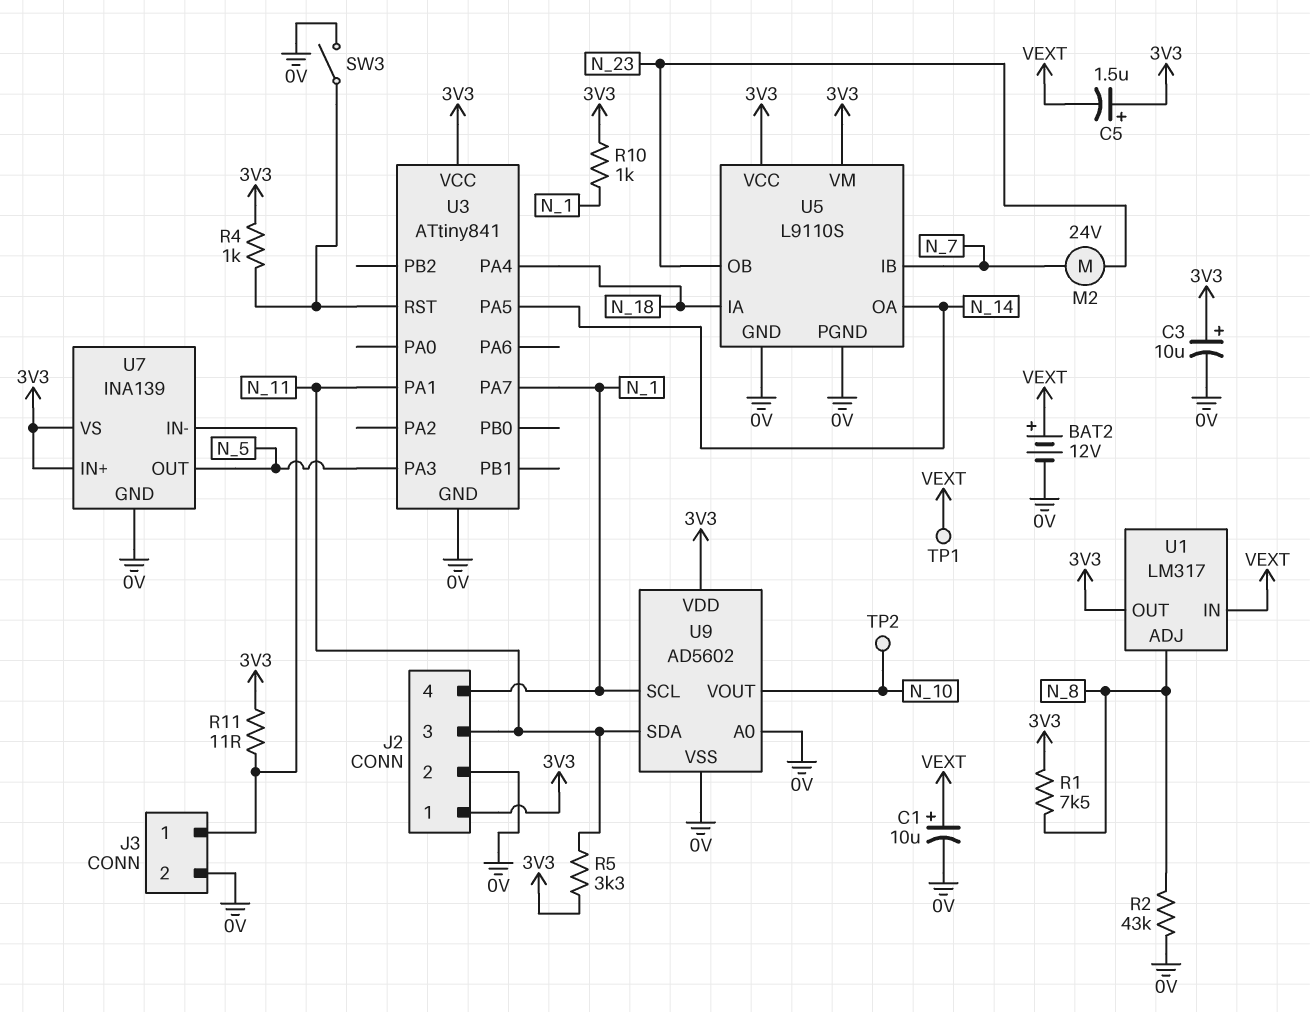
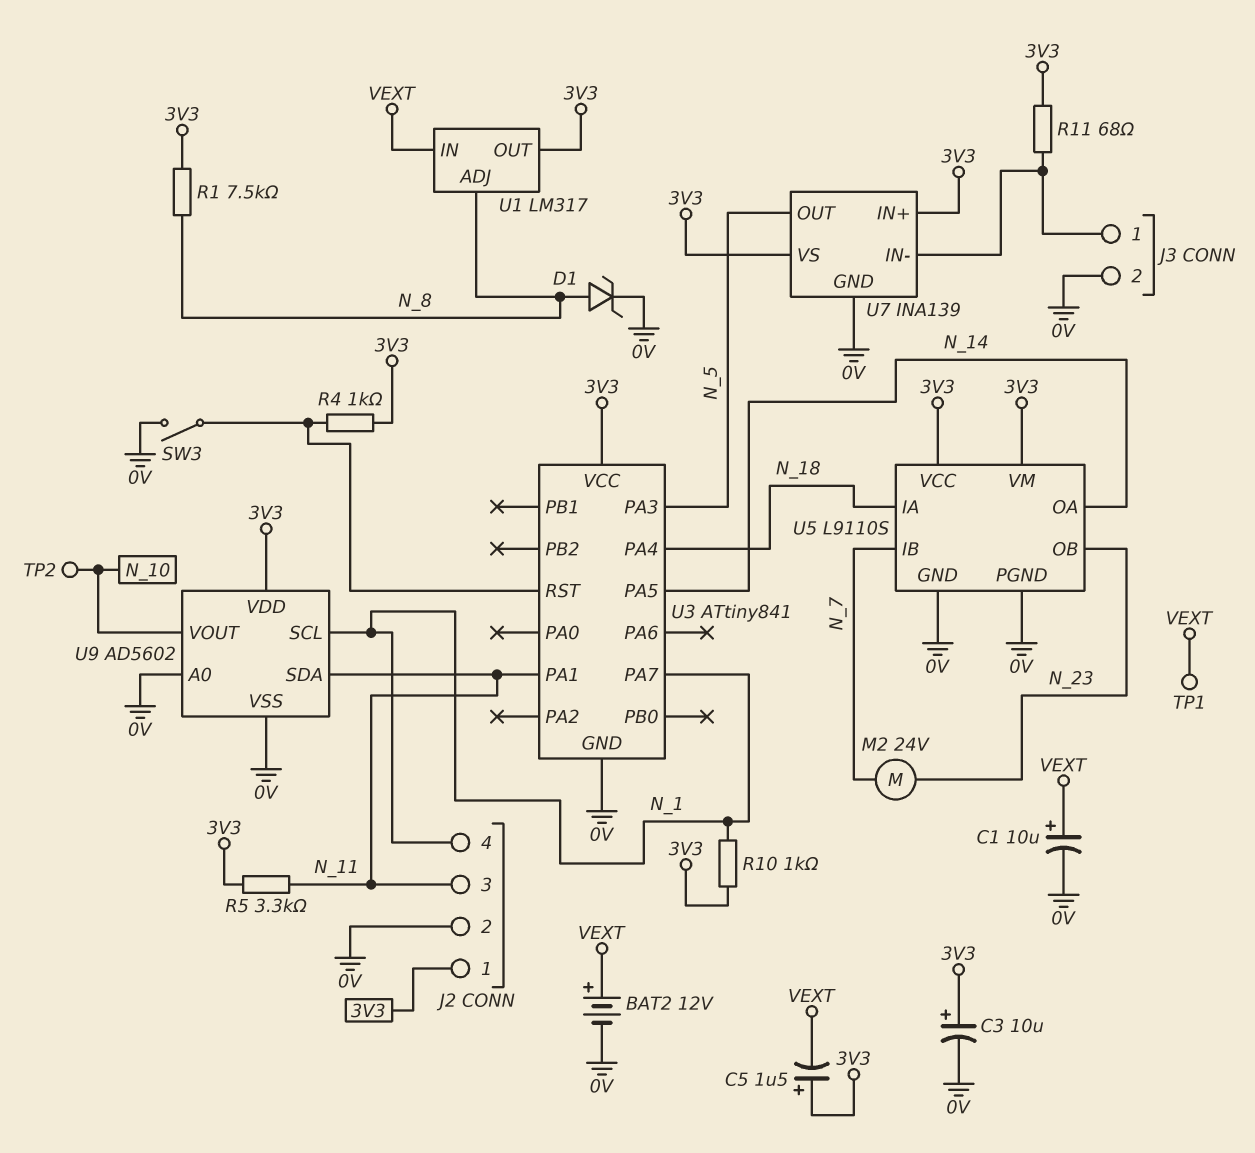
D1: none -> zener (A N_8, K 0V)
R2: 43k (0V, N_8) -> none
R11: 11 (3V3, J3/1) -> 68 (3V3, J3/1)

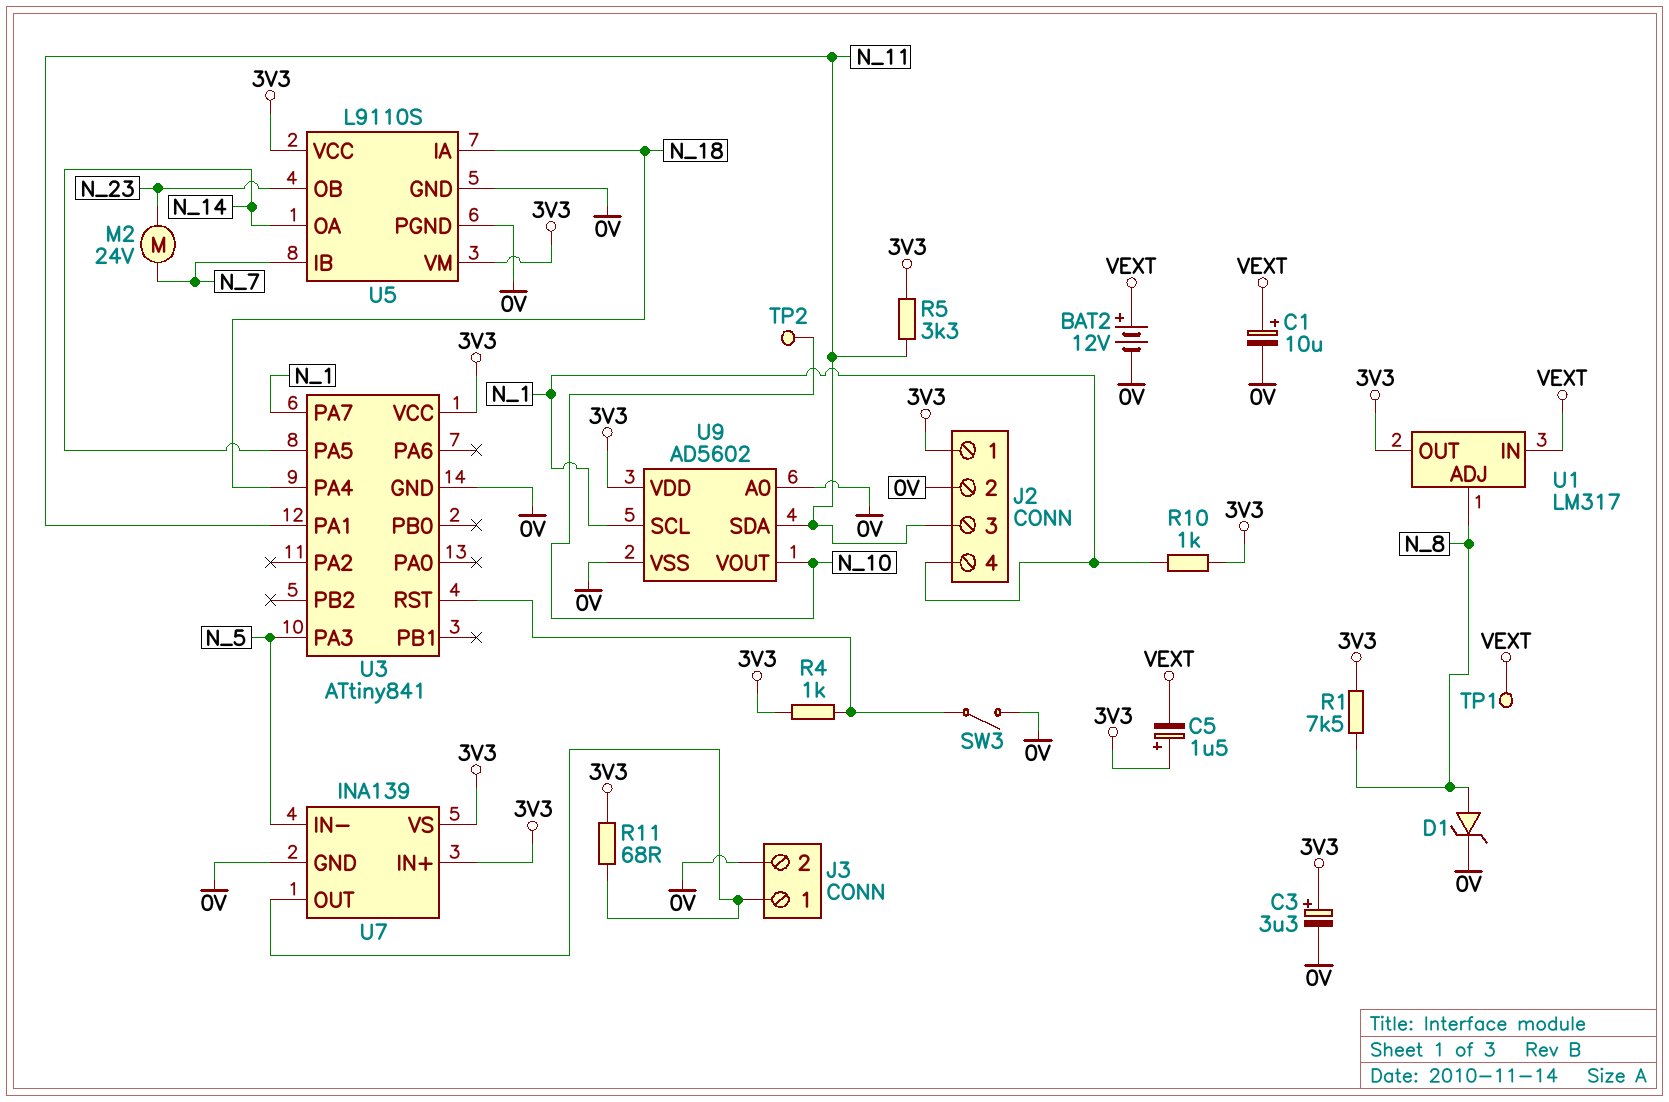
C3: 10uF (plus 3V3, minus 0V) -> 3.3uF (plus 3V3, minus 0V)
U7 pin IN-: J3/1 -> N_5
U7 pin OUT: N_5 -> J3/1

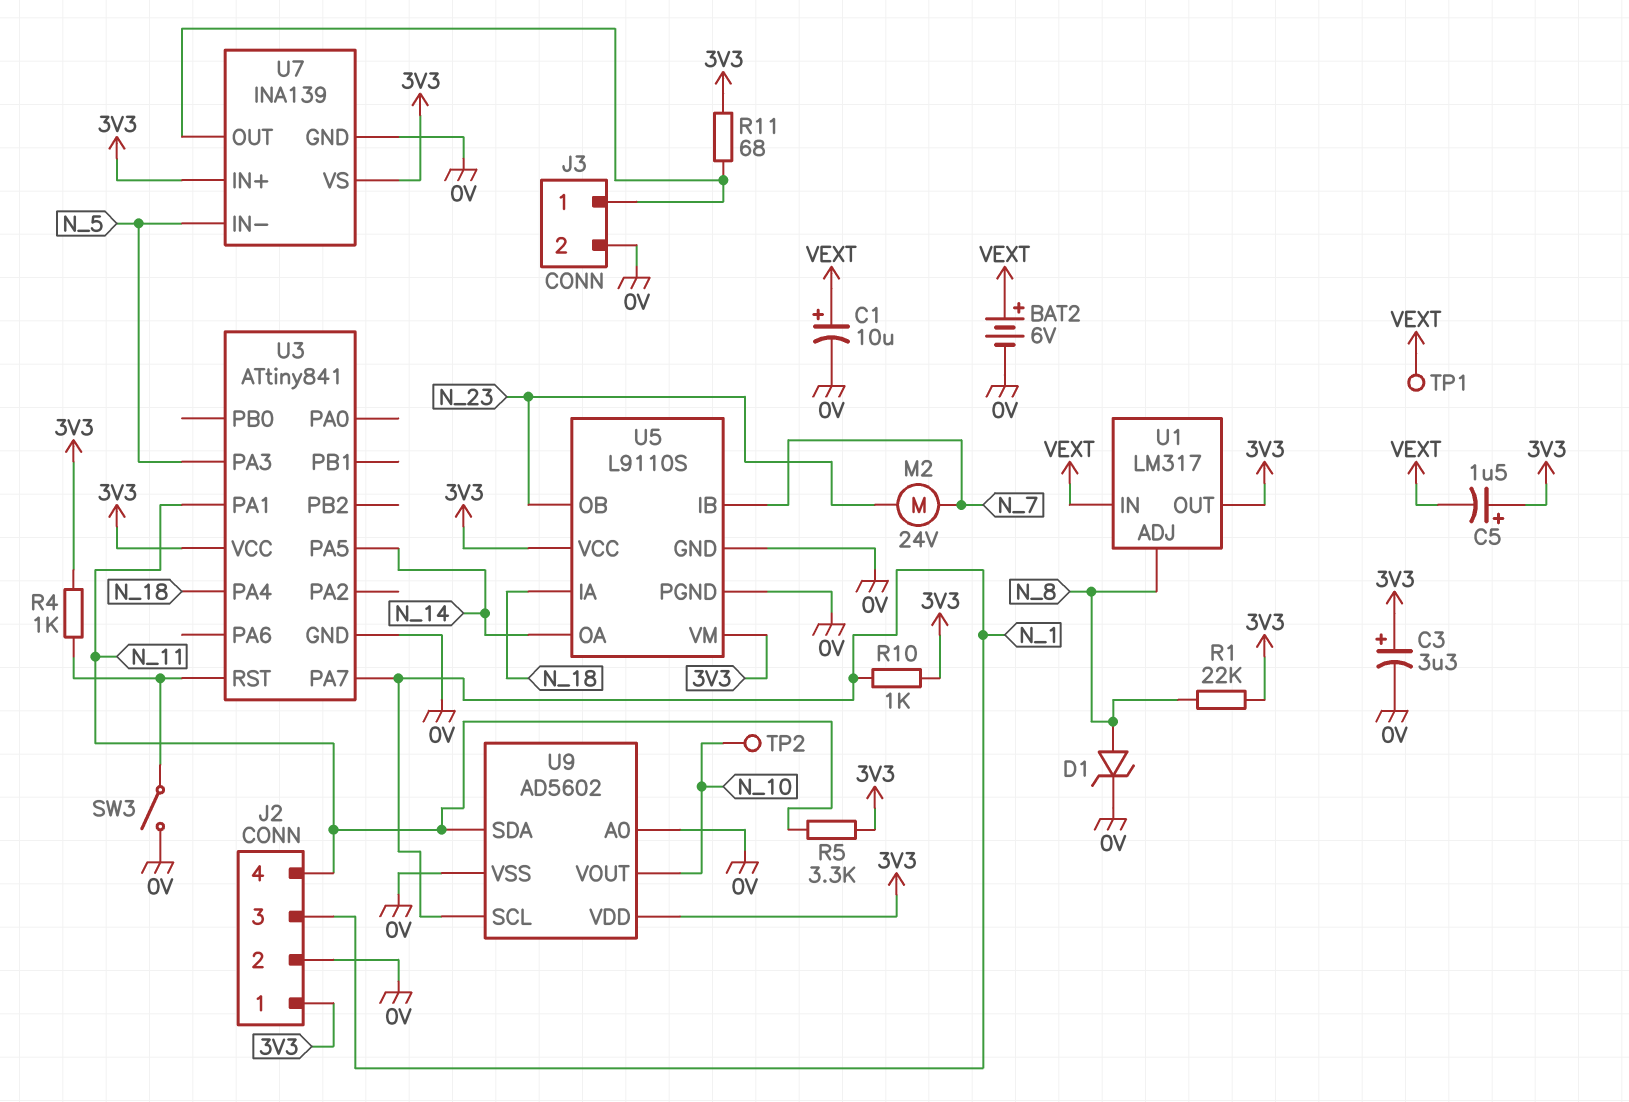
BAT2: 12V (plus VEXT, minus 0V) -> 6V (plus VEXT, minus 0V)
J2 pin 3: N_11 -> N_1
J2 pin 4: N_1 -> N_11
R1: 7.5k (3V3, N_8) -> 22k (3V3, N_8)

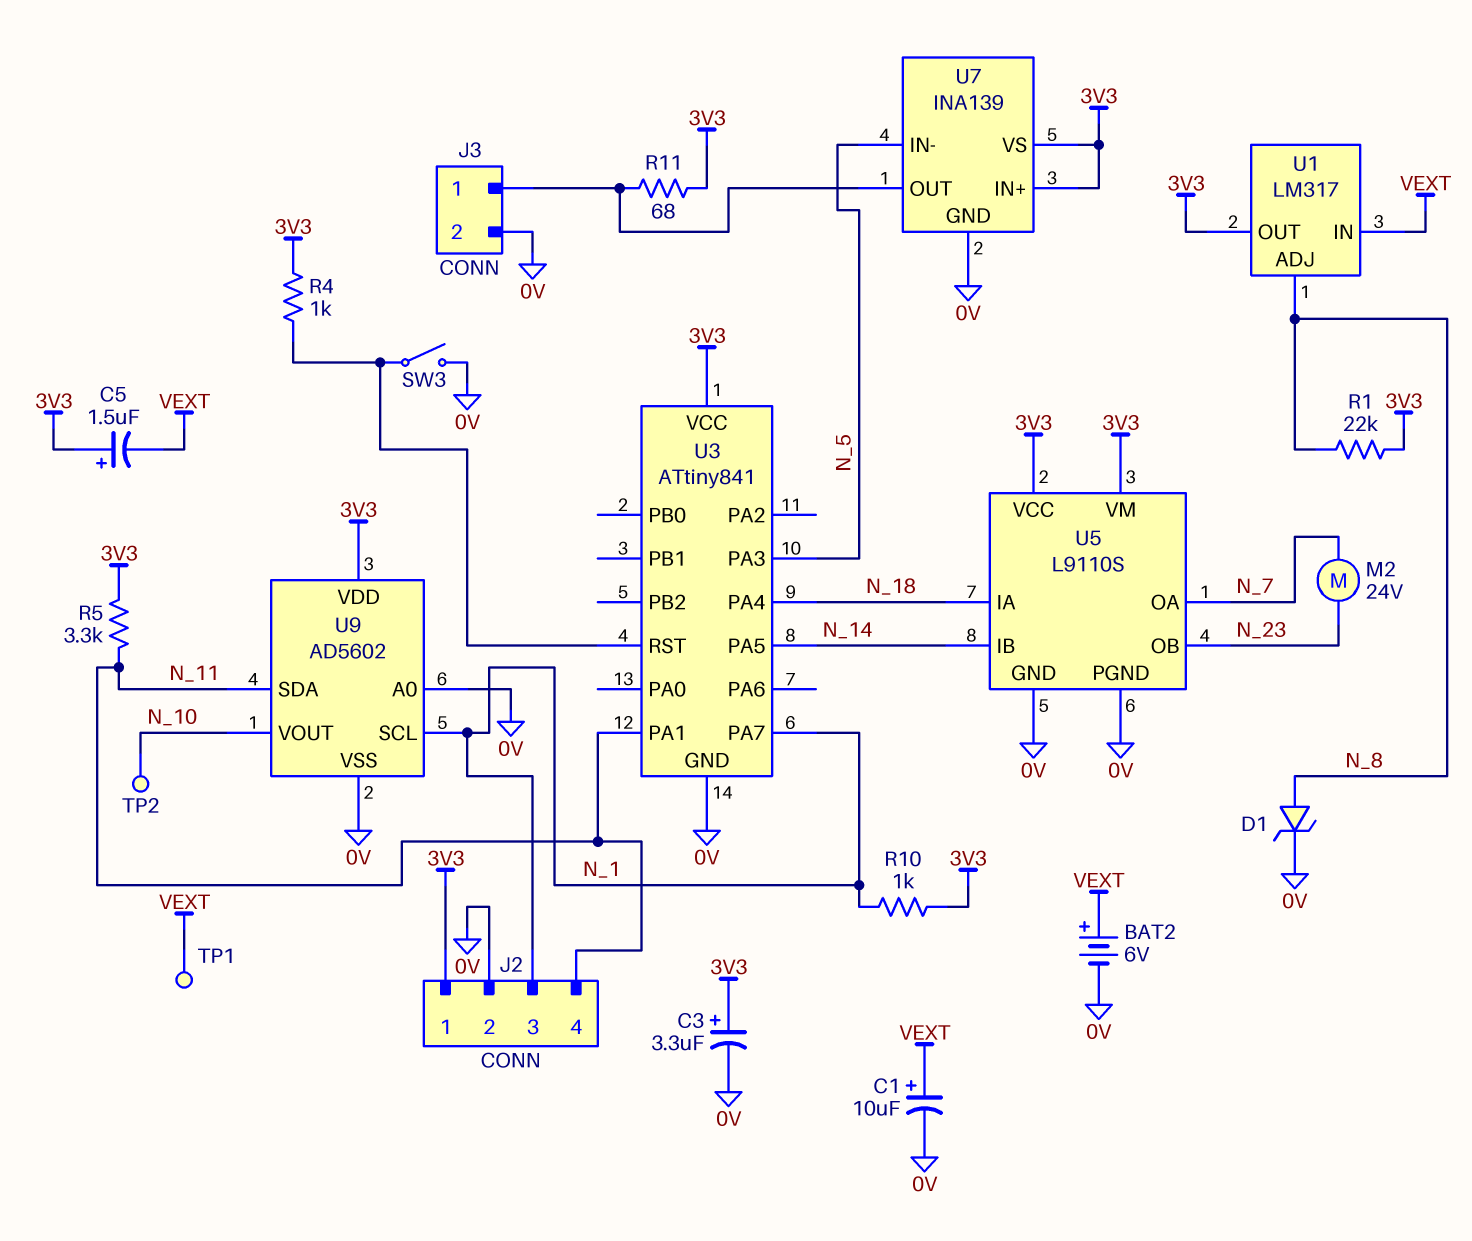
U5 pin IB: N_7 -> N_14
U5 pin OA: N_14 -> N_7

